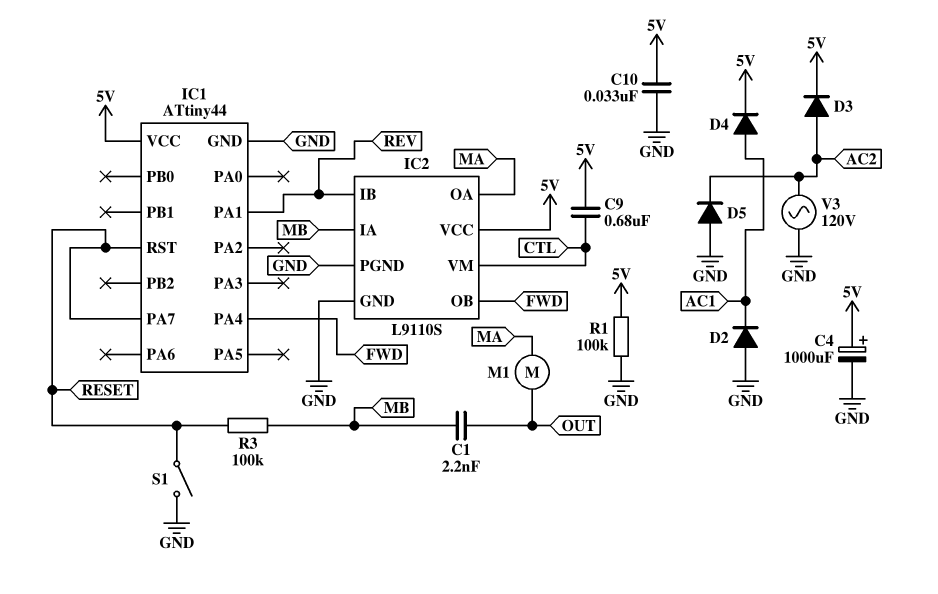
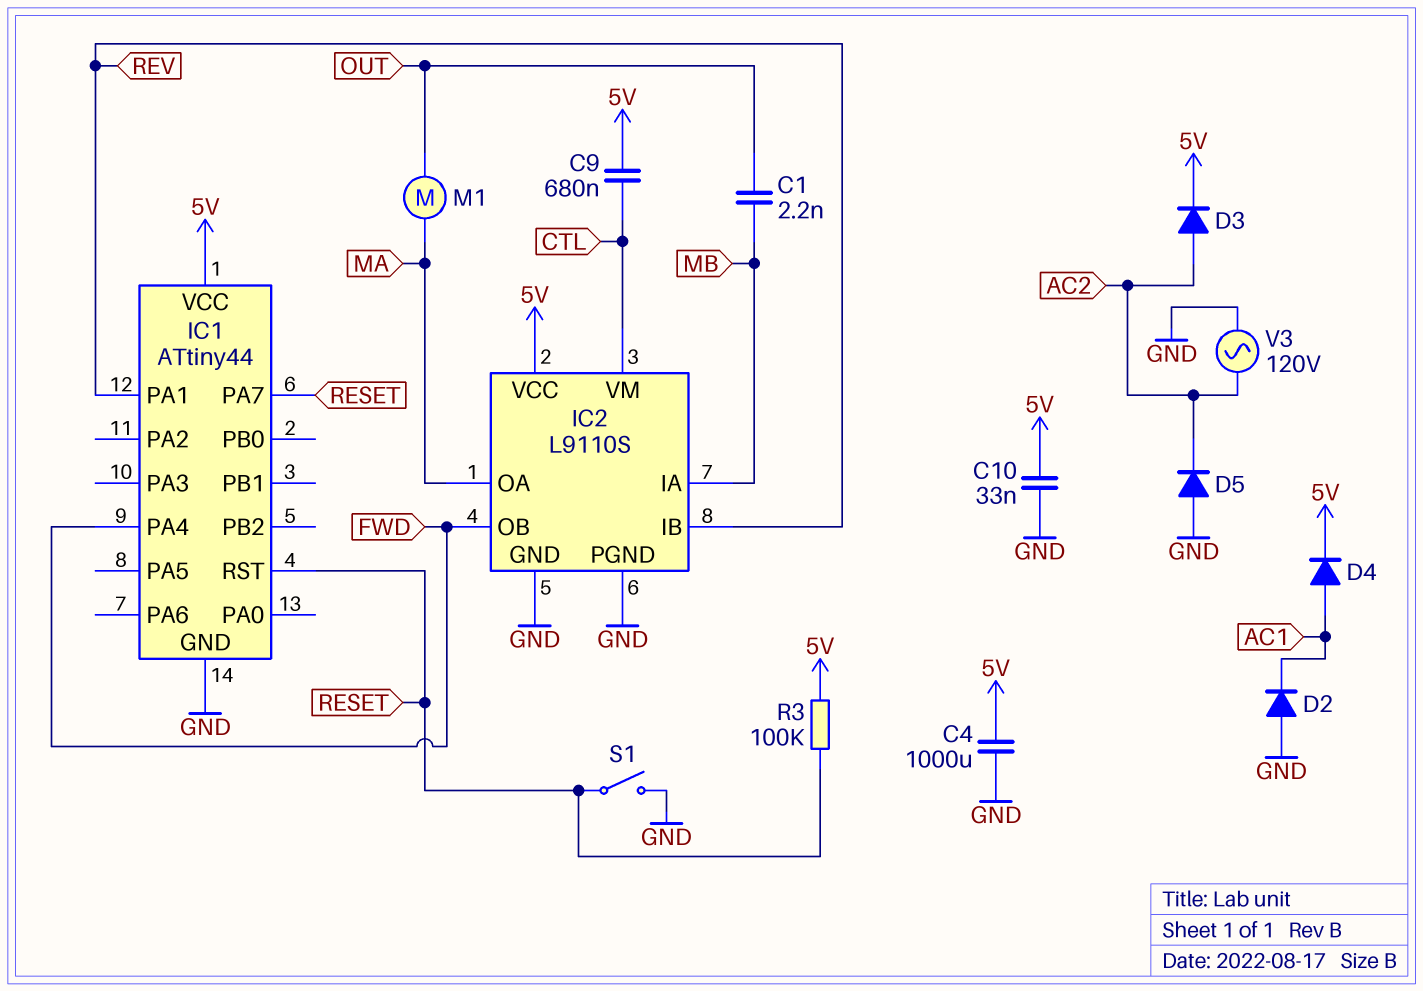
C4: 1000uF (plus 5V, minus GND) -> 1000uF (5V, GND)
R1: 100k (5V, GND) -> none
R3: 100k (MB, RESET) -> 100k (5V, RESET)

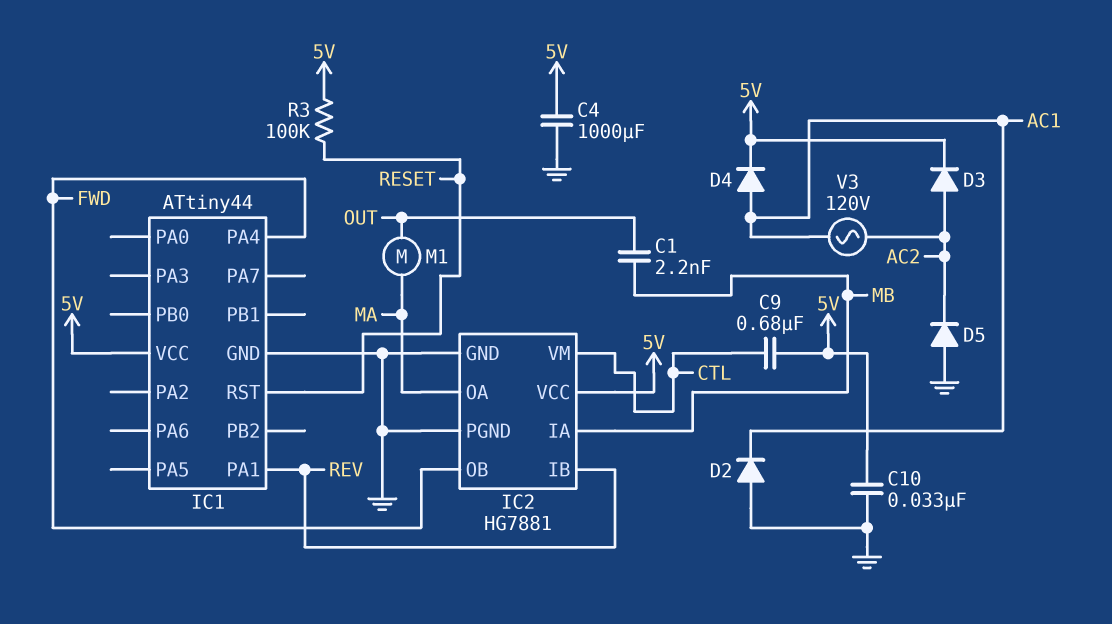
IC1 pin PA7: RESET -> none
IC2: L9110S -> HG7881
S1: switch (GND, RESET) -> none
V3: AC 120V (AC2, GND) -> AC 120V (AC1, AC2)

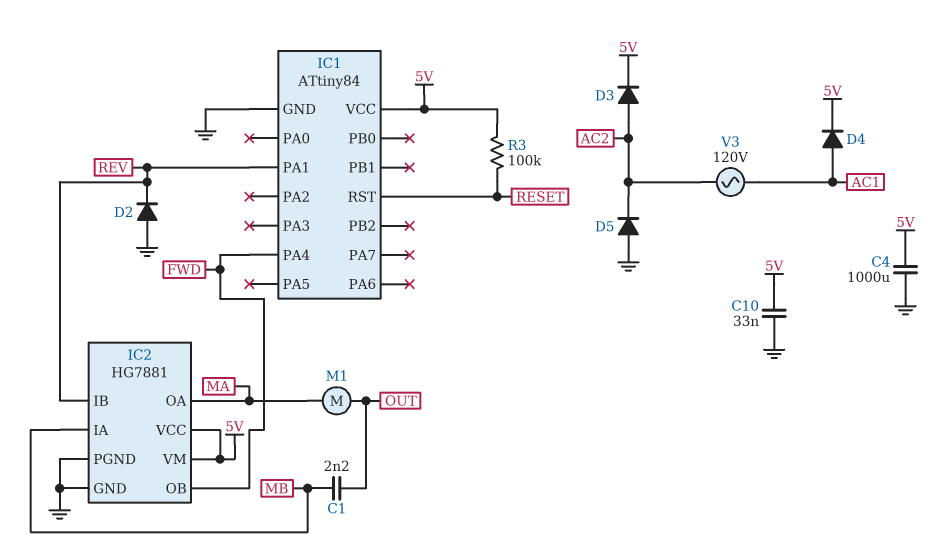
C9: 680nF (5V, CTL) -> none
D2: diode (A GND, K AC1) -> diode (A GND, K REV)
IC1: ATtiny44 -> ATtiny84
IC2 pin VM: CTL -> 5V

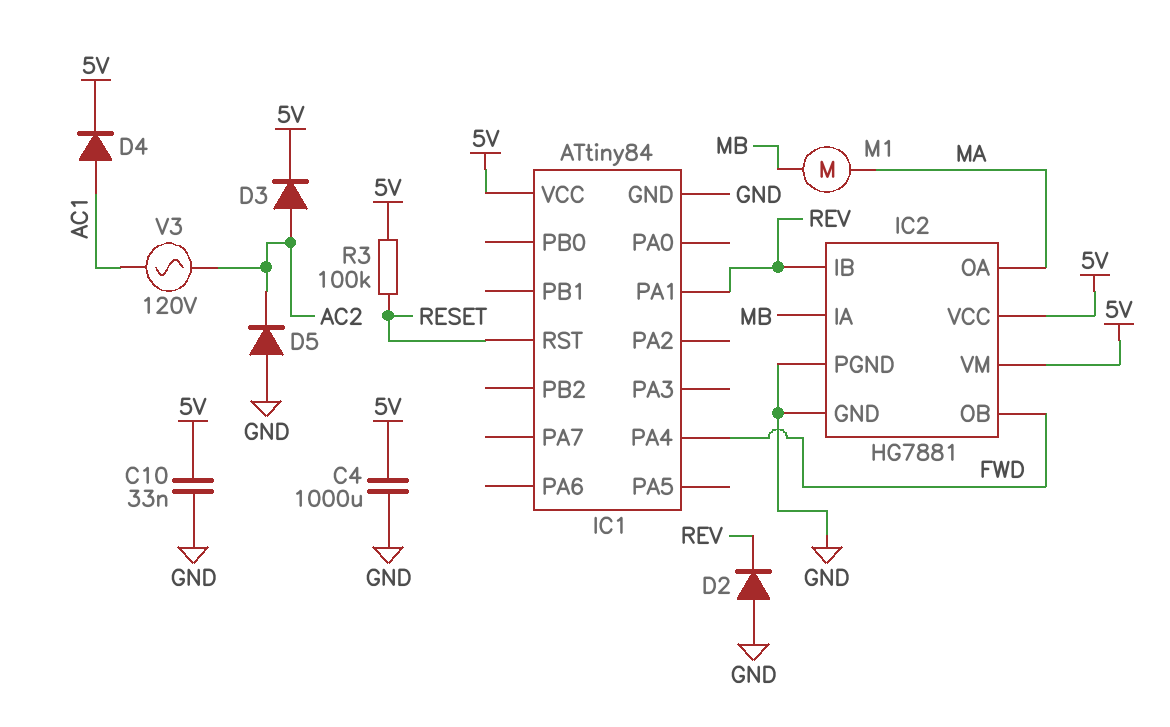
C1: 2.2nF (MB, OUT) -> none
M1: motor (MA, OUT) -> motor (MA, MB)

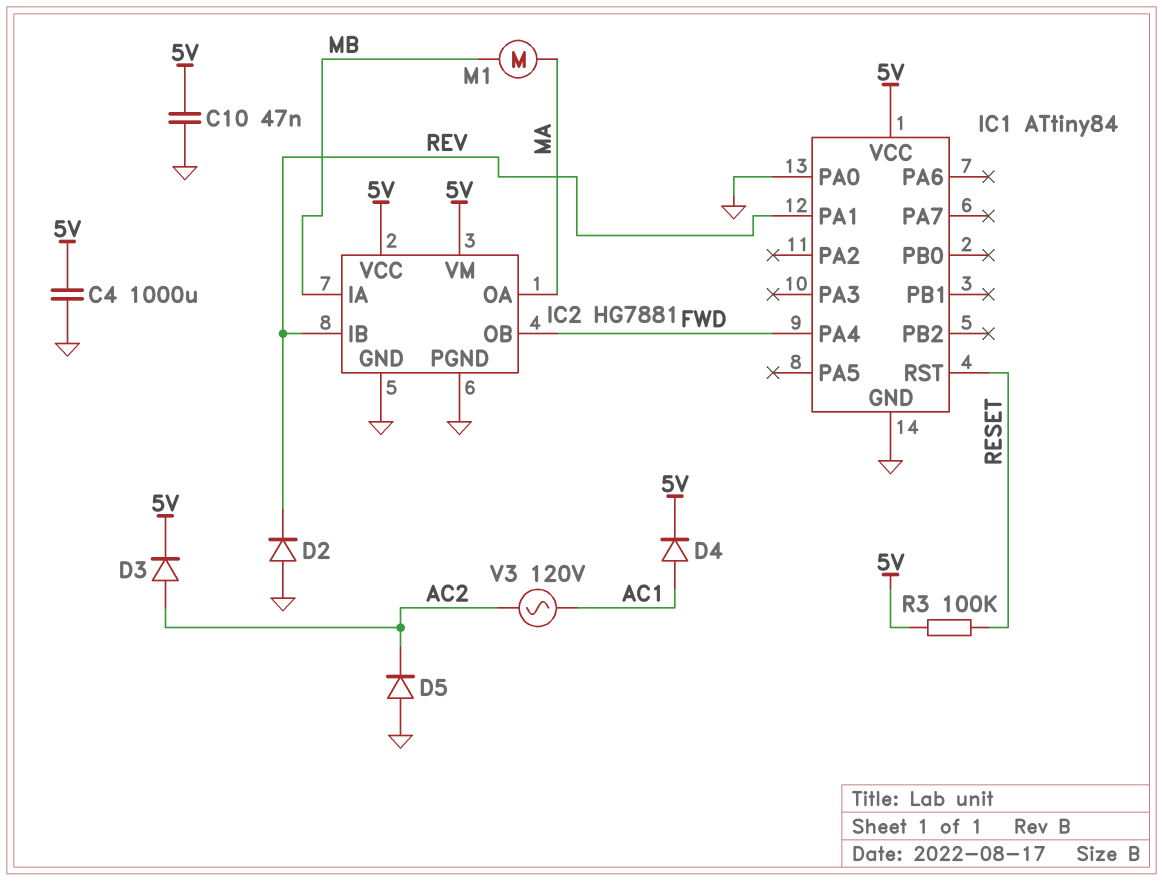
C10: 33nF (5V, GND) -> 47nF (5V, GND)
IC1 pin PA0: none -> GND

